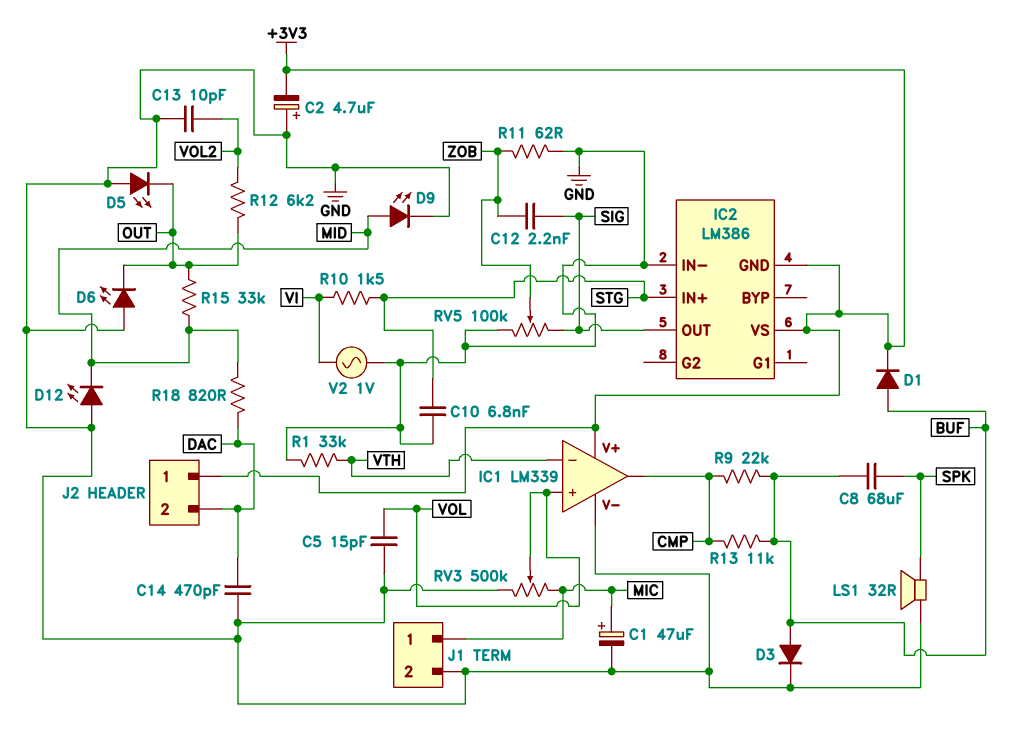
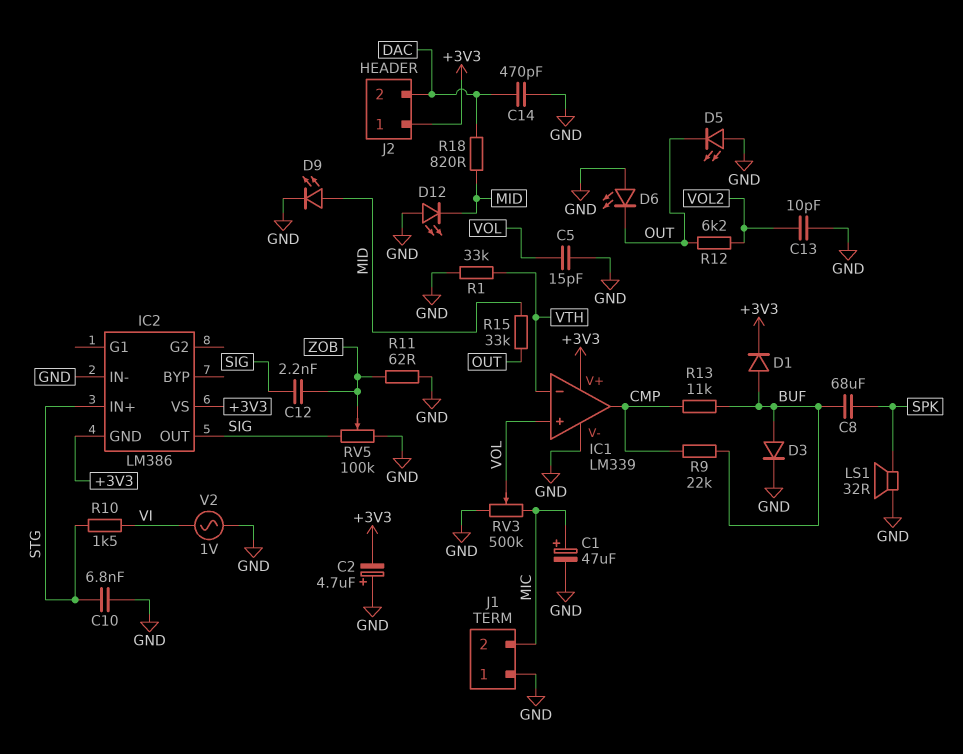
J1 pin 1: MIC -> GND
J1 pin 2: GND -> MIC

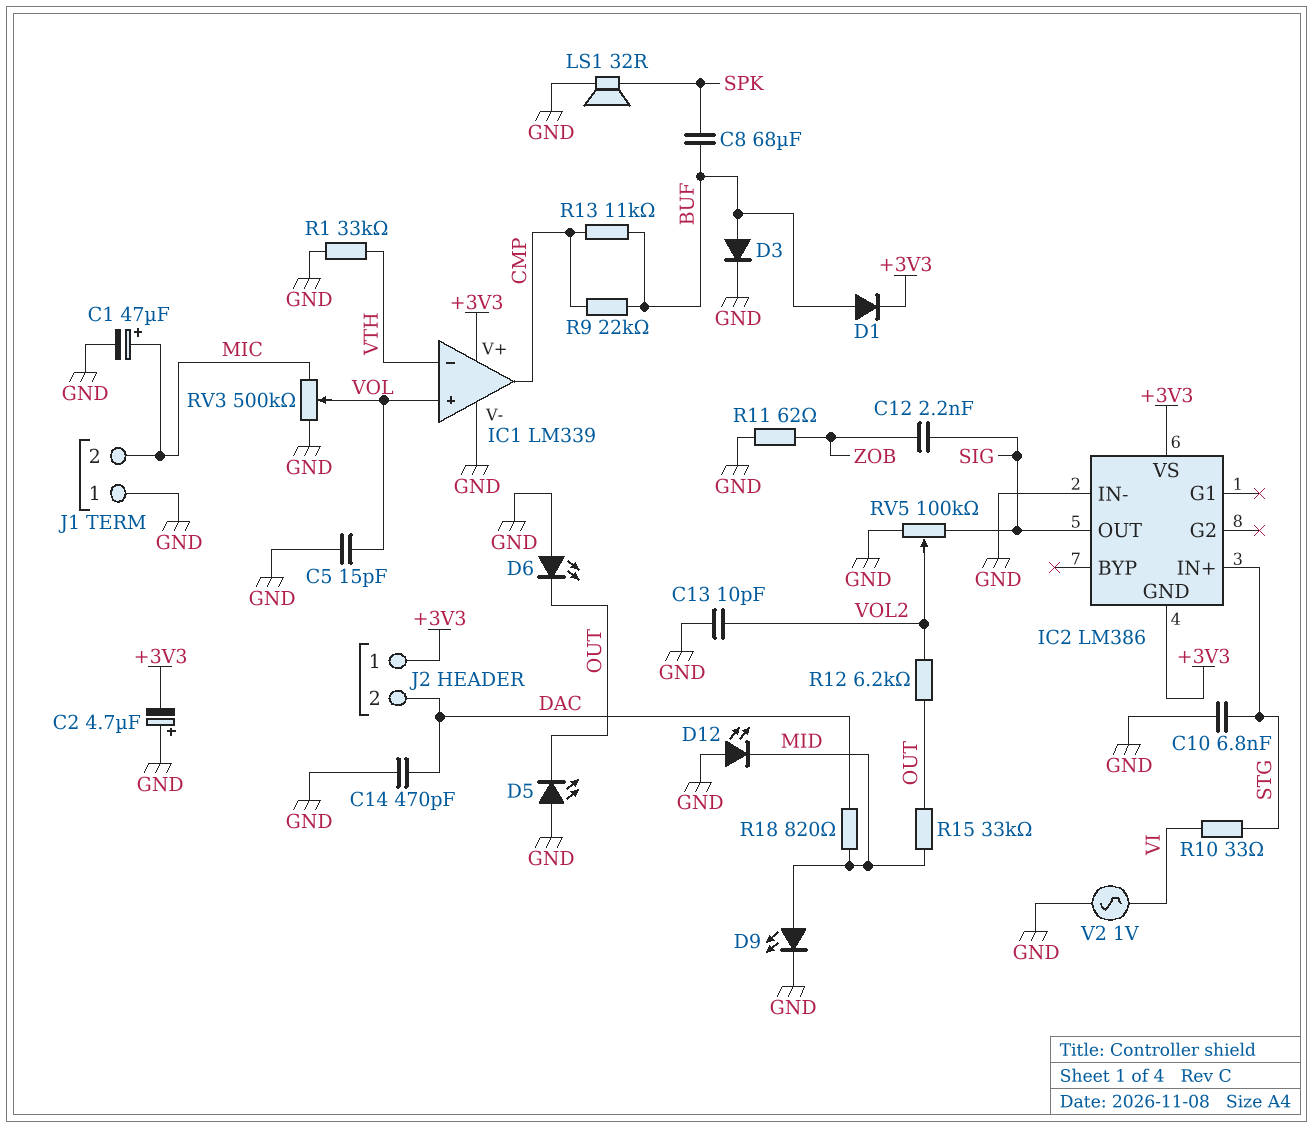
R10: 1.5k (STG, VI) -> 33 (STG, VI)
RV5: 100k (GND, SIG, wiper ZOB) -> 100k (GND, SIG, wiper VOL2)

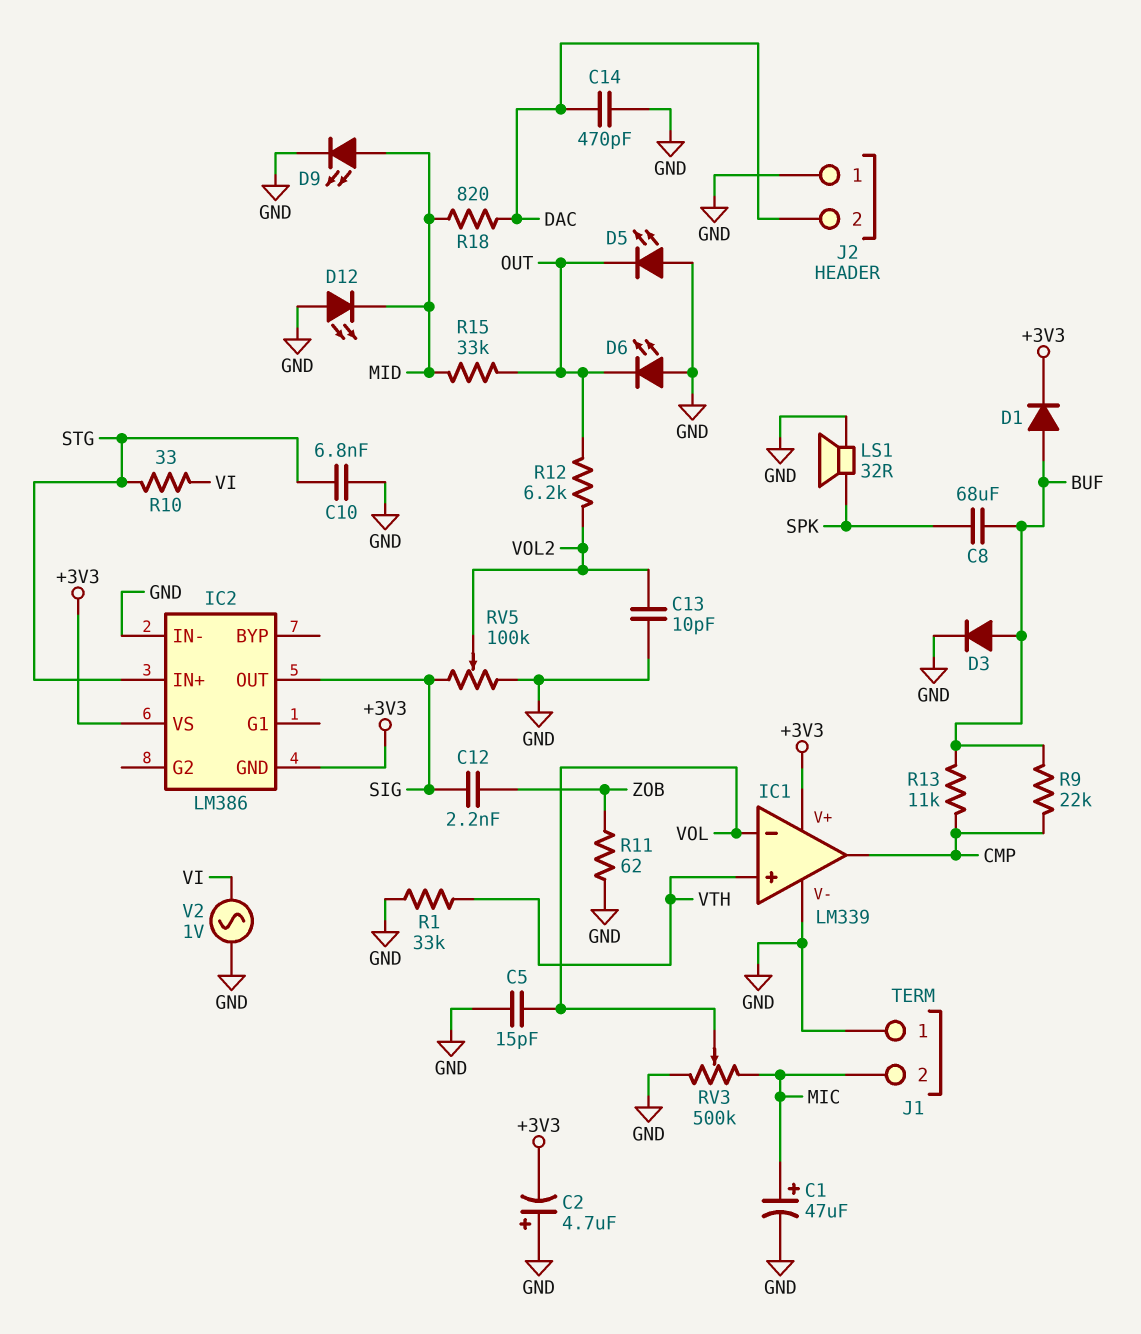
IC1 pin in+: VOL -> VTH
IC1 pin in-: VTH -> VOL
J2 pin 1: +3V3 -> GND

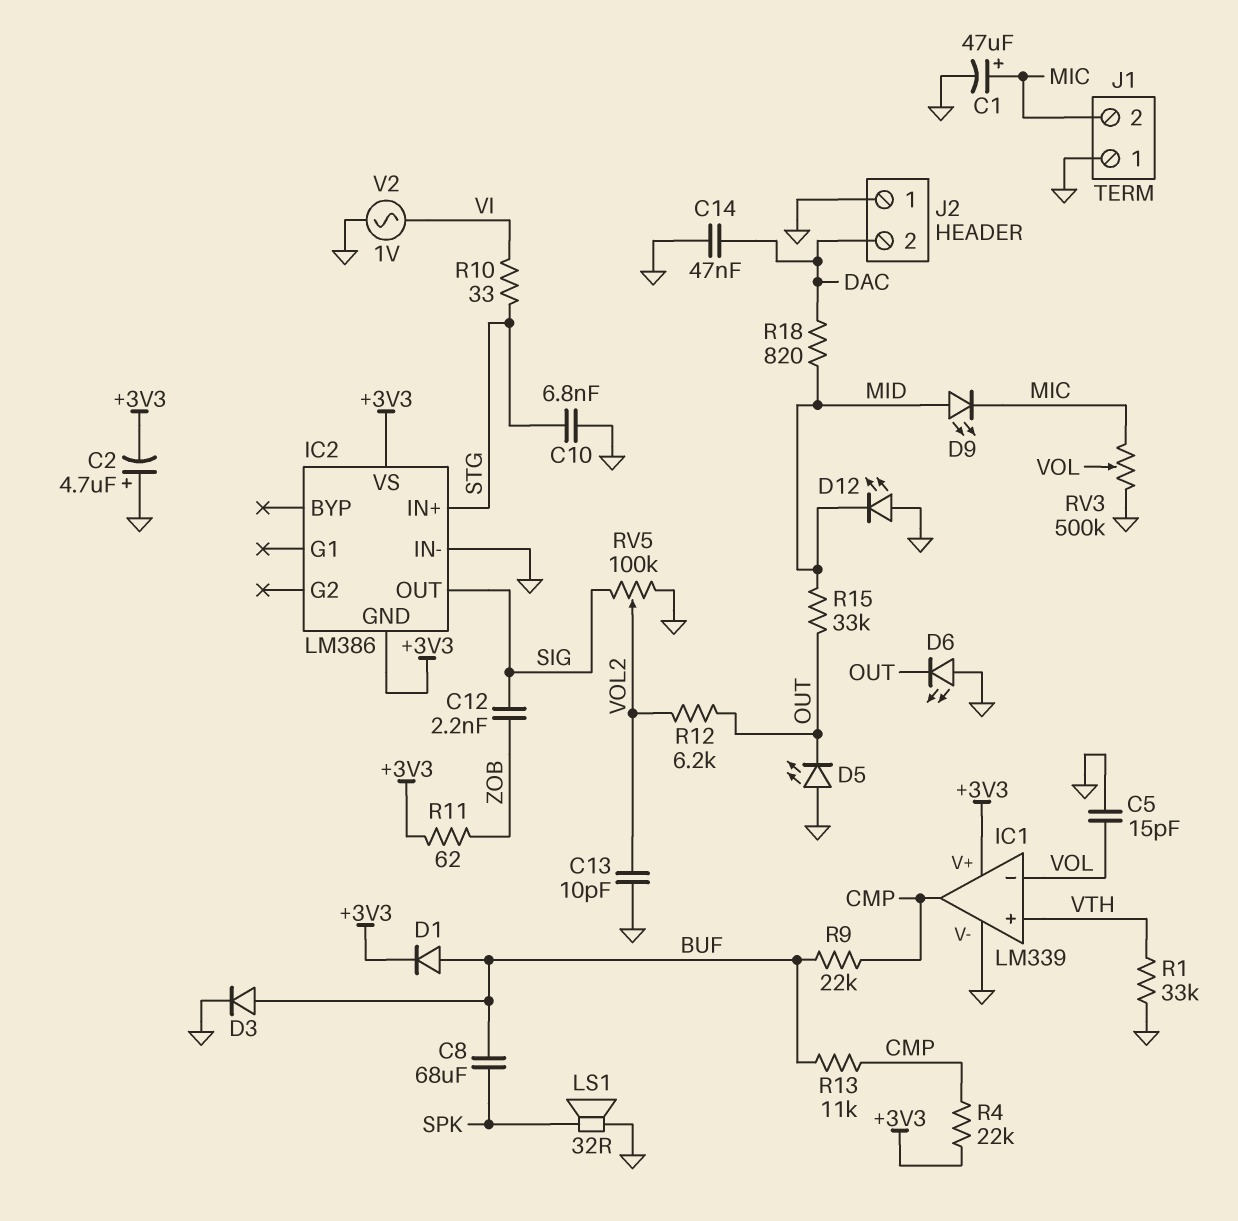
C14: 470pF (DAC, GND) -> 47nF (DAC, GND)
D9: LED (A MID, K GND) -> LED (A MID, K MIC)
R4: none -> 22k (+3V3, CMP)
R11: 62 (GND, ZOB) -> 62 (+3V3, ZOB)

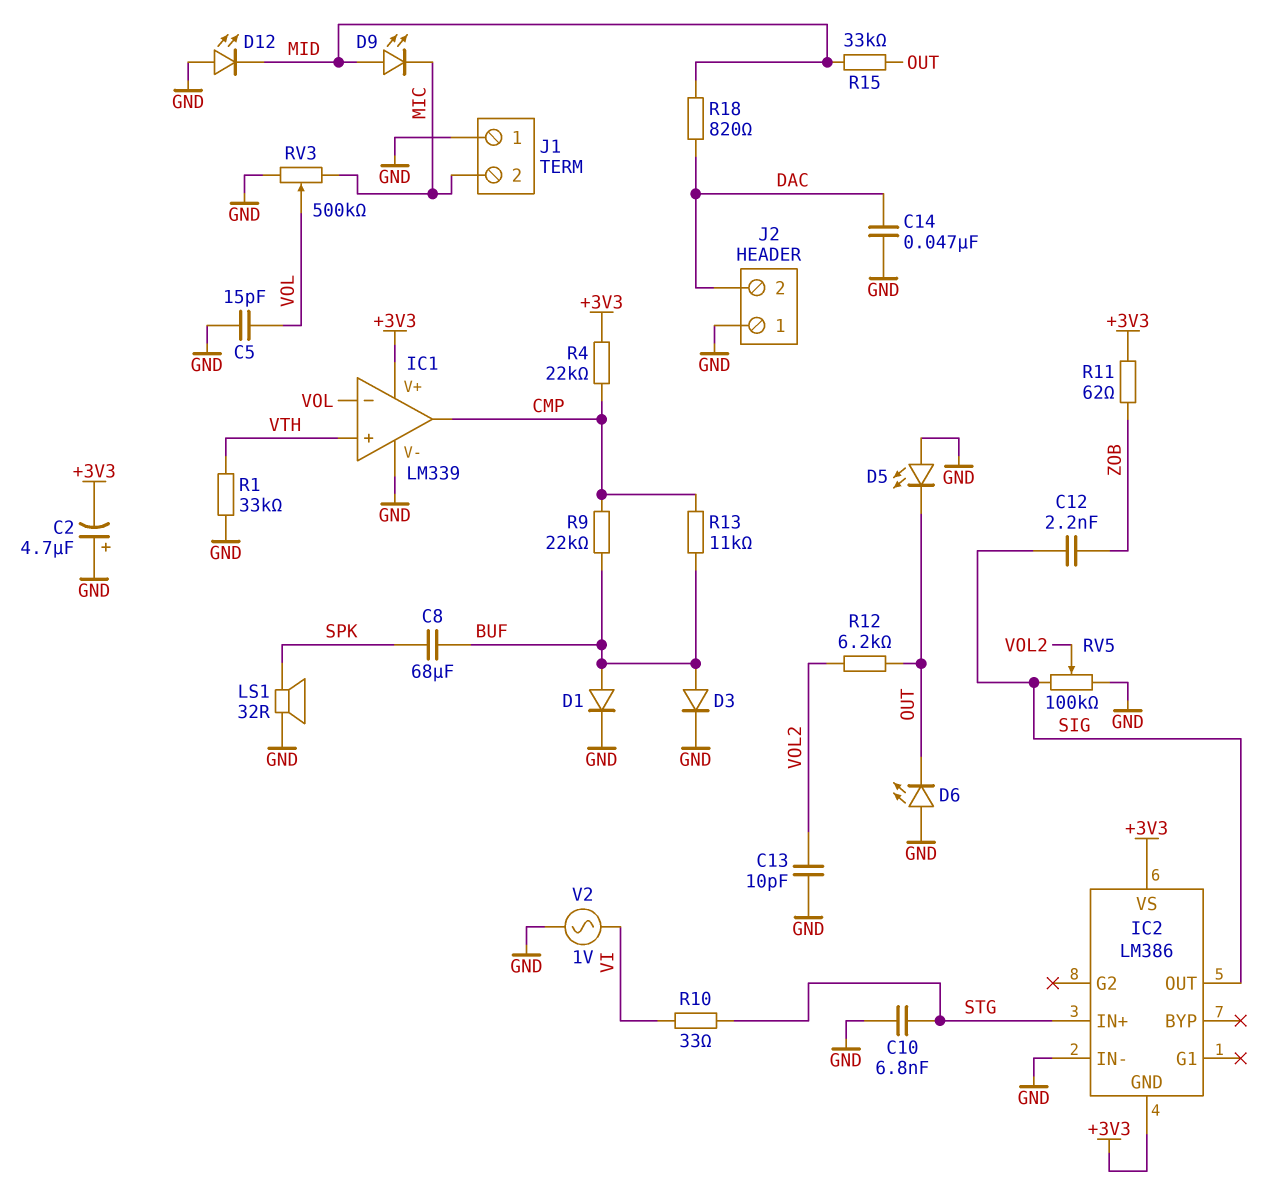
C1: 47uF (plus MIC, minus GND) -> none
D1: diode (A BUF, K +3V3) -> diode (A BUF, K GND)

